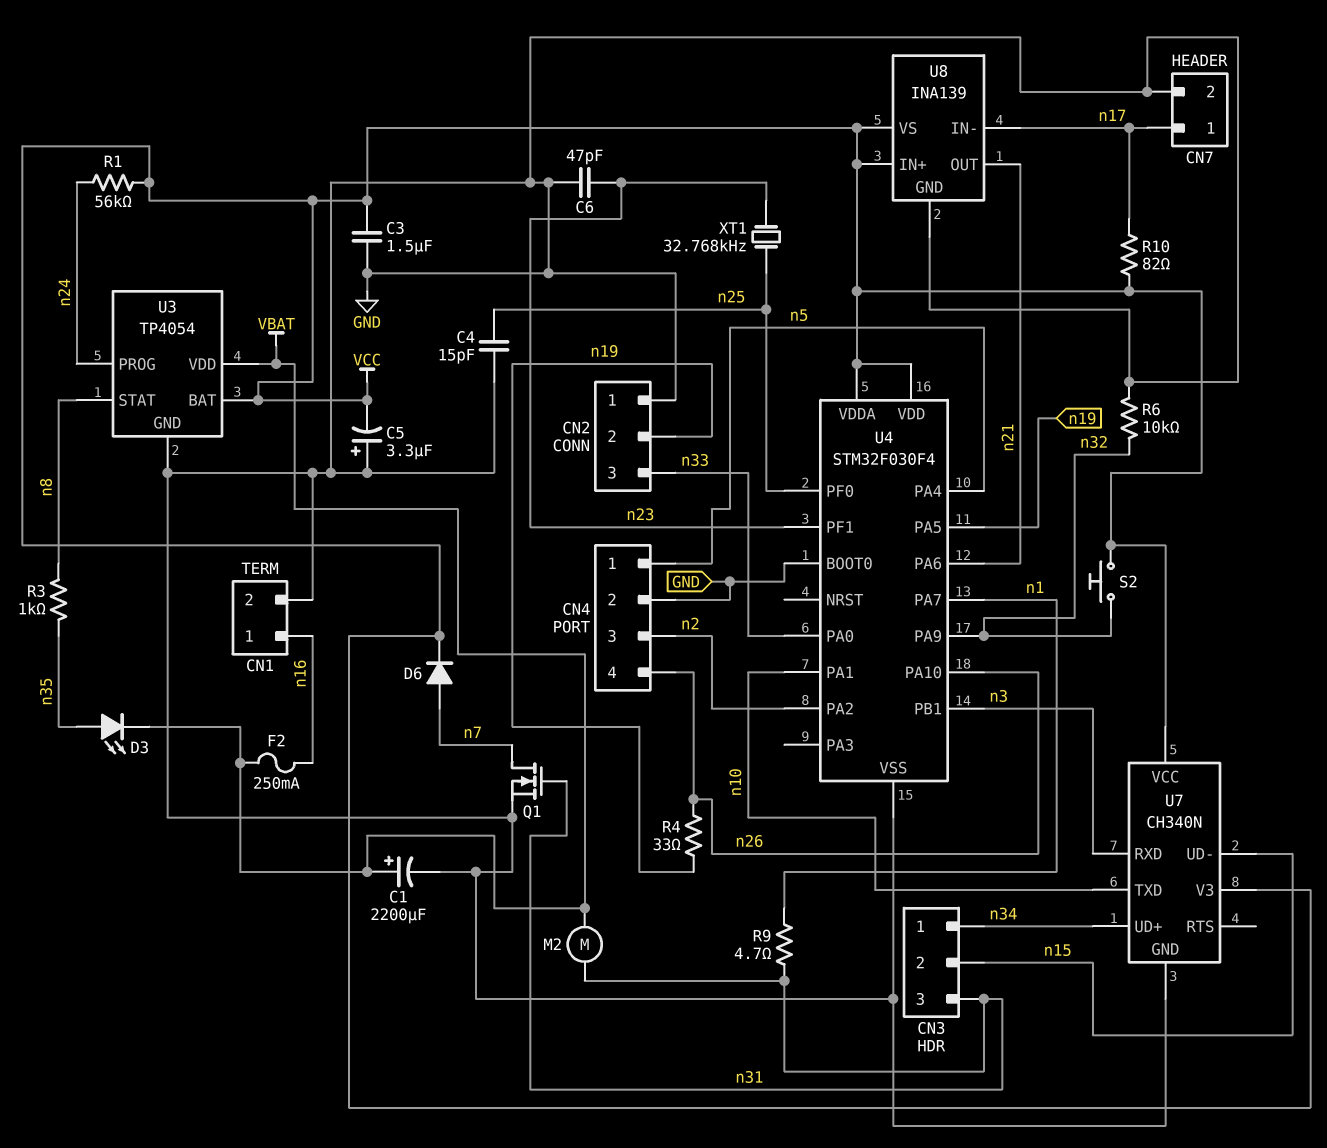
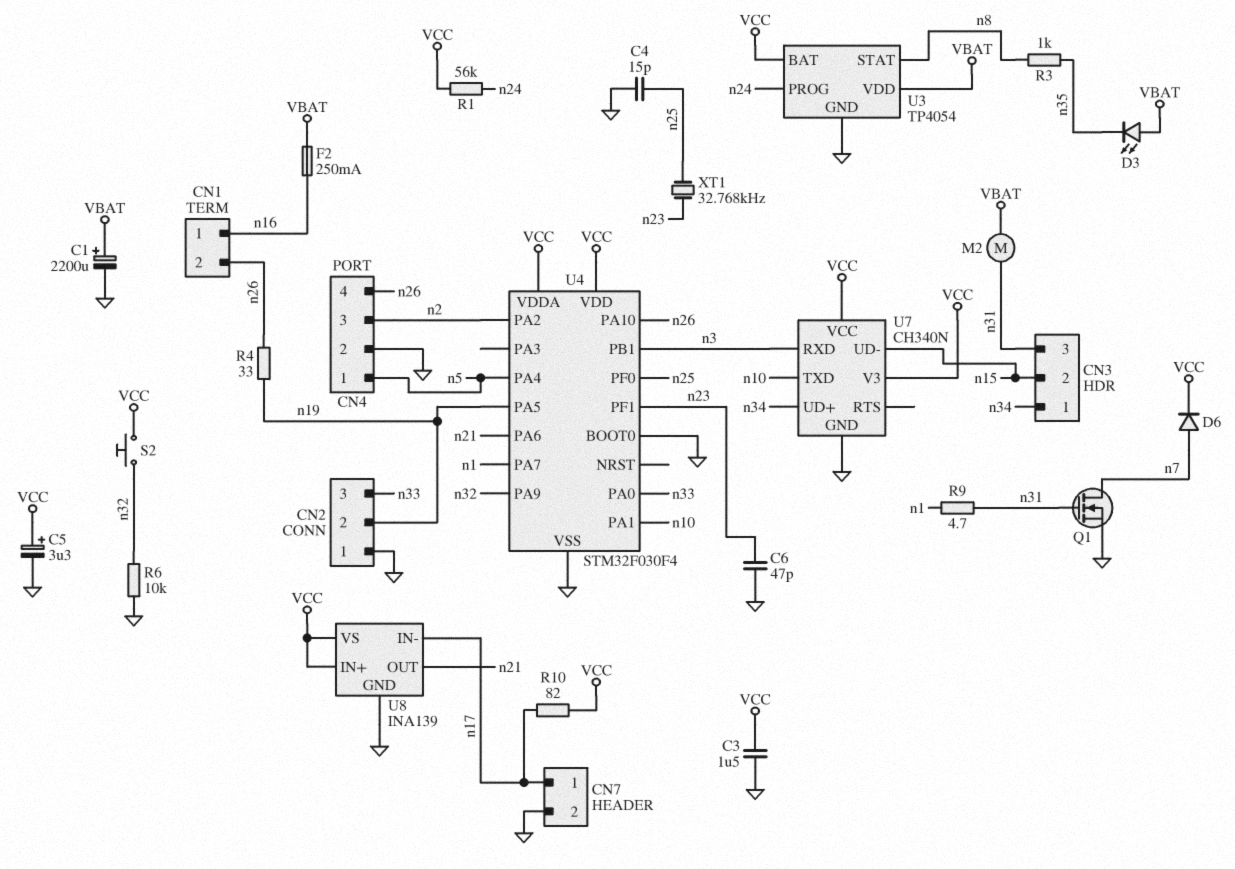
C5: 3.3uF (plus GND, minus VCC) -> 3.3uF (plus VCC, minus GND)
CN1 pin 2: GND -> n26
D3: LED (A n35, K VBAT) -> LED (A VBAT, K n35)

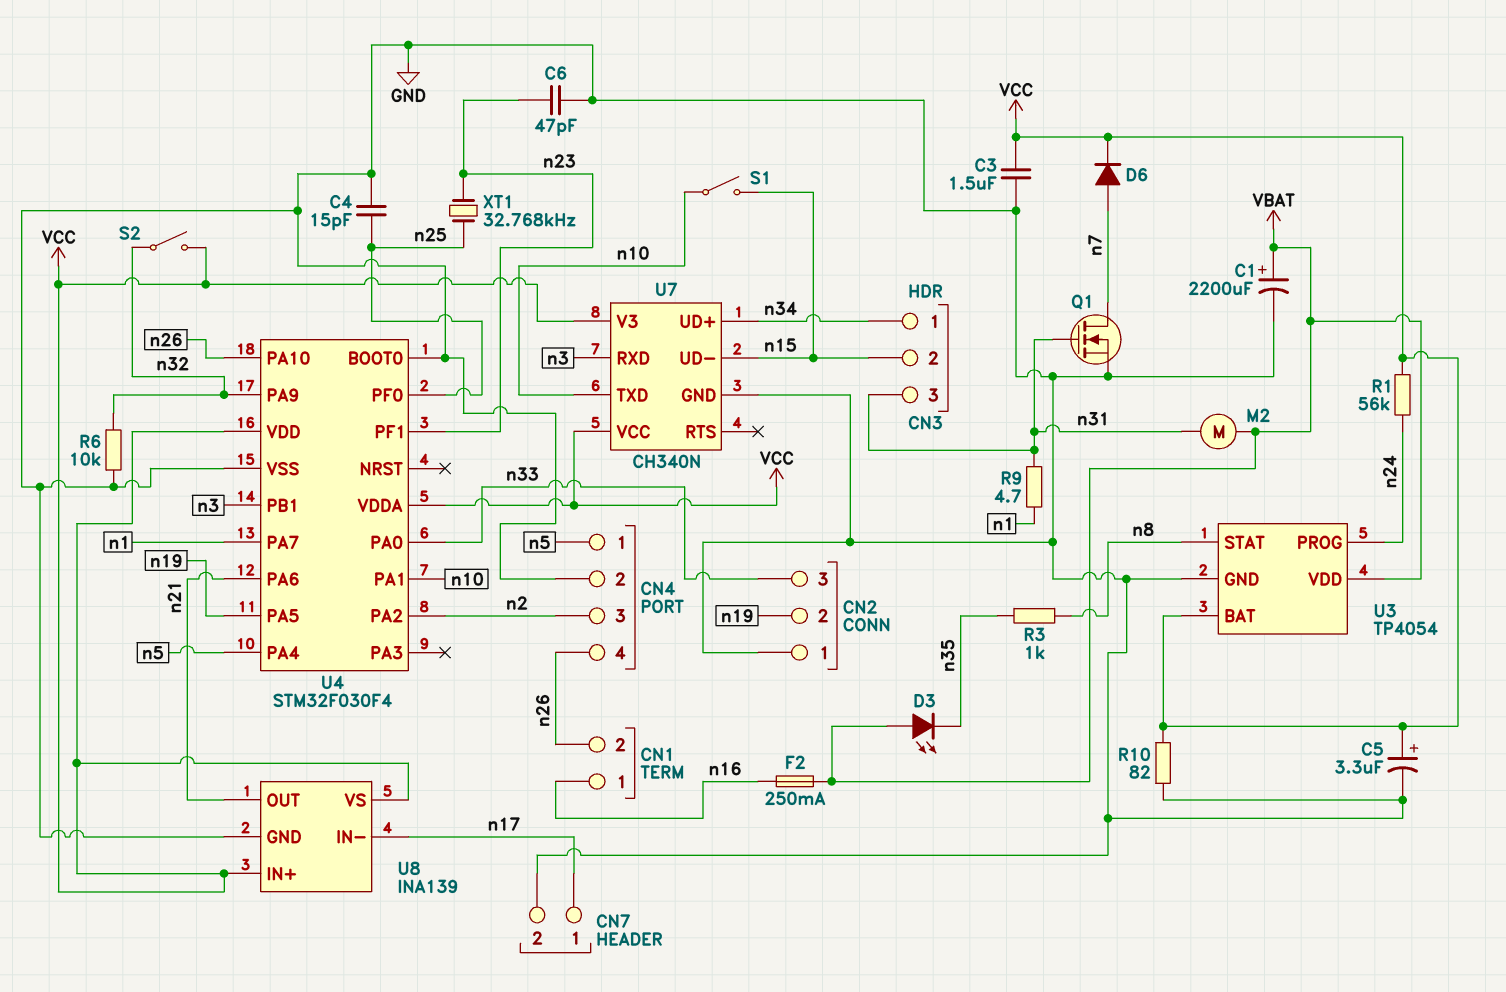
R4: 33 (n19, n26) -> none
R10: 82 (VCC, n17) -> 82 (GND, VCC)
S1: none -> switch (n10, n15)
S2: button (VCC, n32) -> switch (VCC, n32)

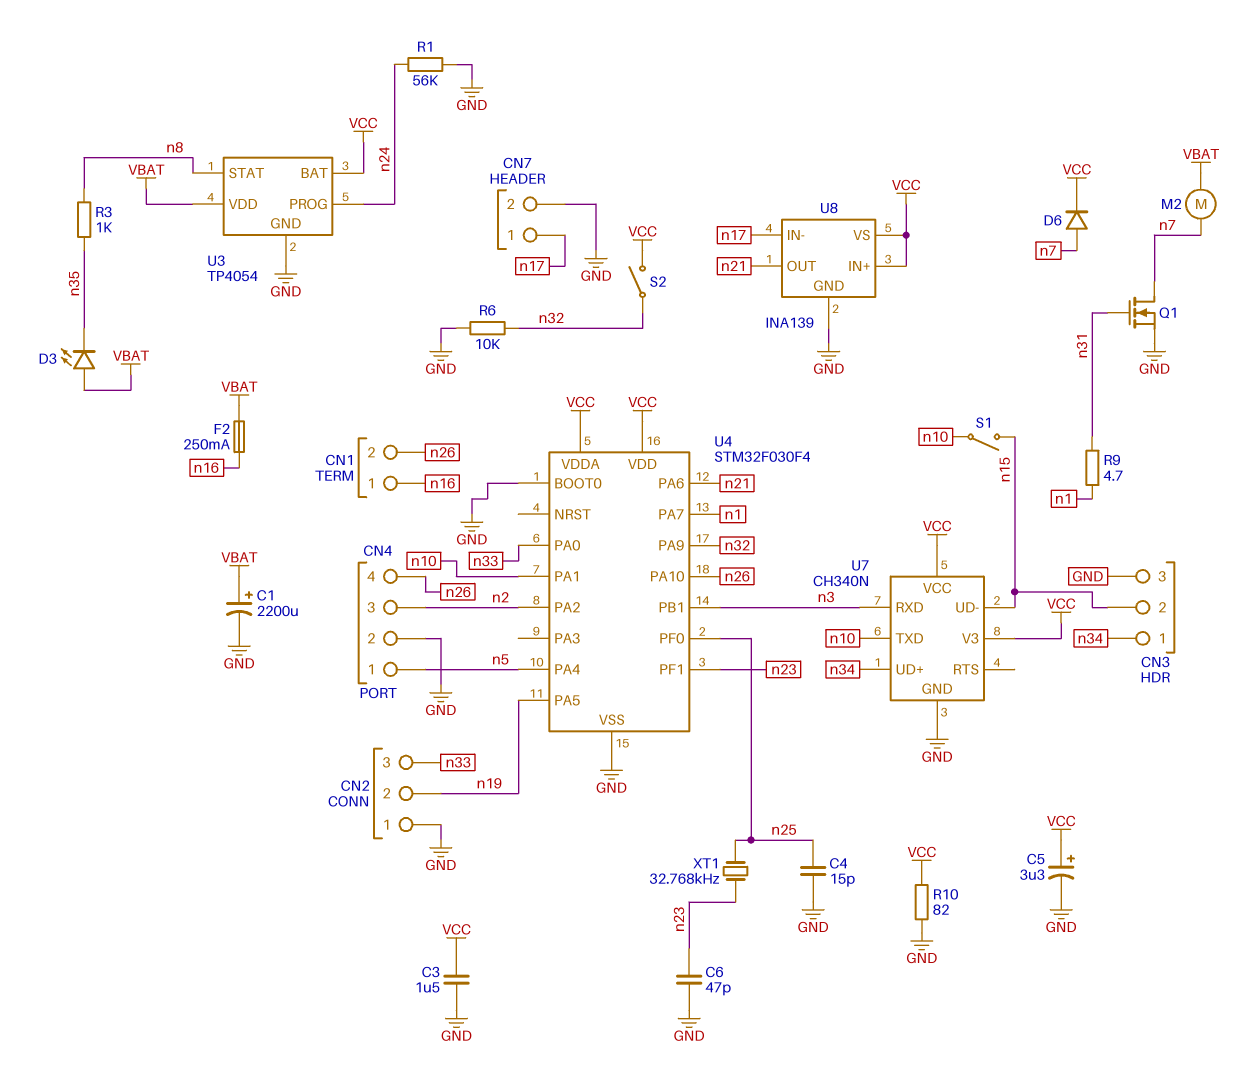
CN3 pin 3: n31 -> GND
M2: motor (VBAT, n31) -> motor (VBAT, n7)
R1: 56k (VCC, n24) -> 56k (GND, n24)

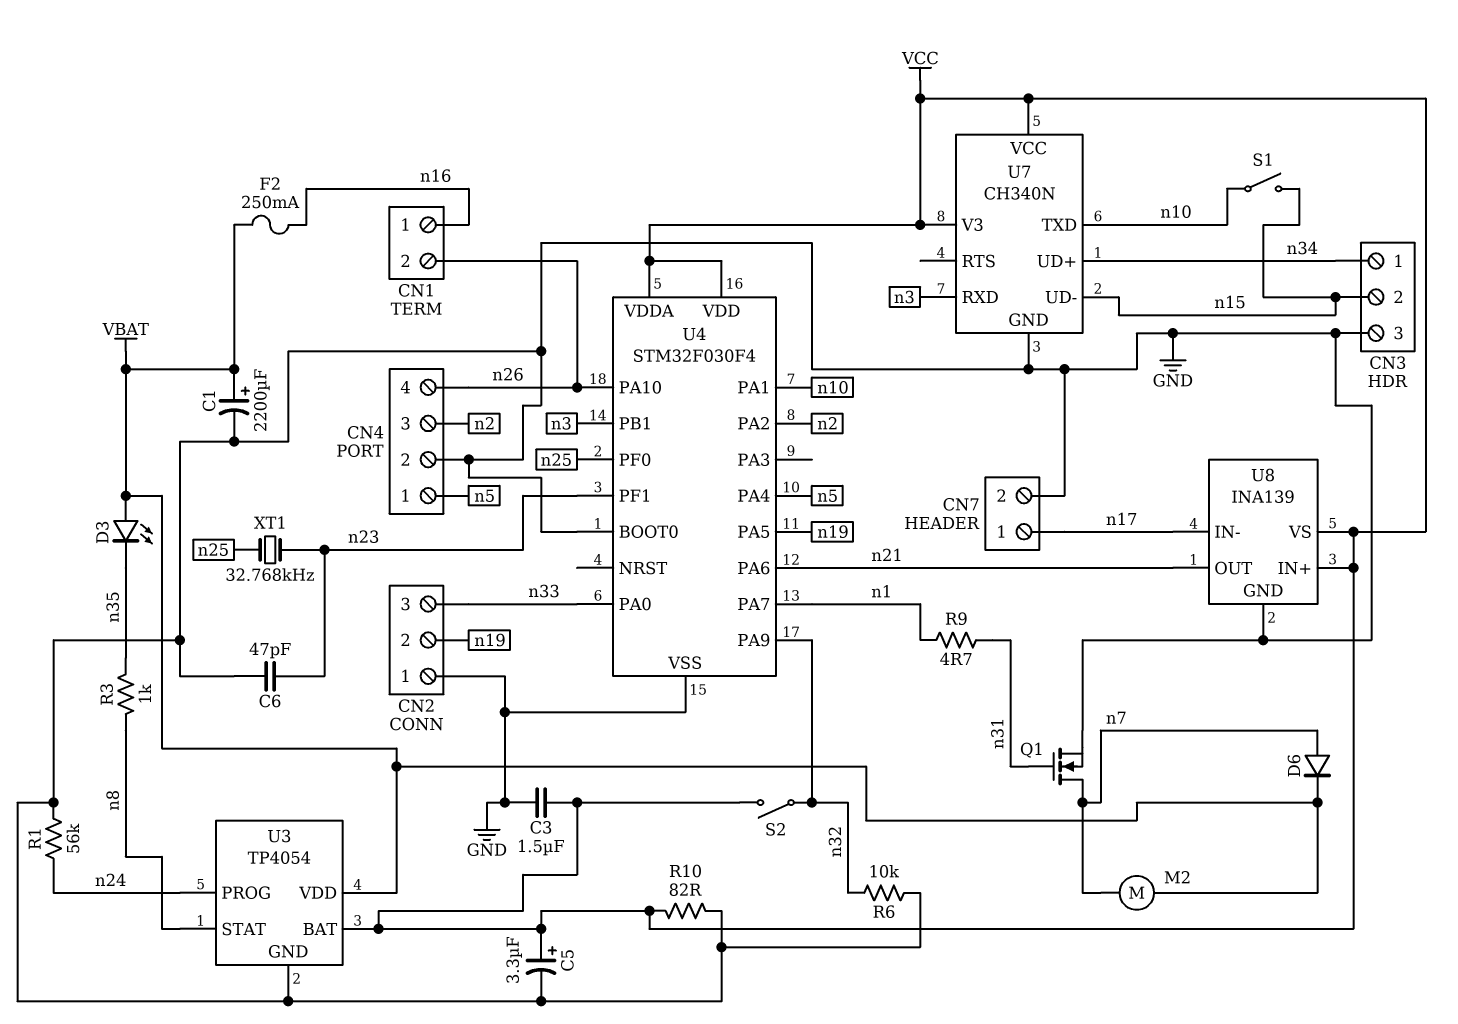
C4: 15pF (GND, n25) -> none
D6: diode (A n7, K VCC) -> diode (A n7, K VBAT)

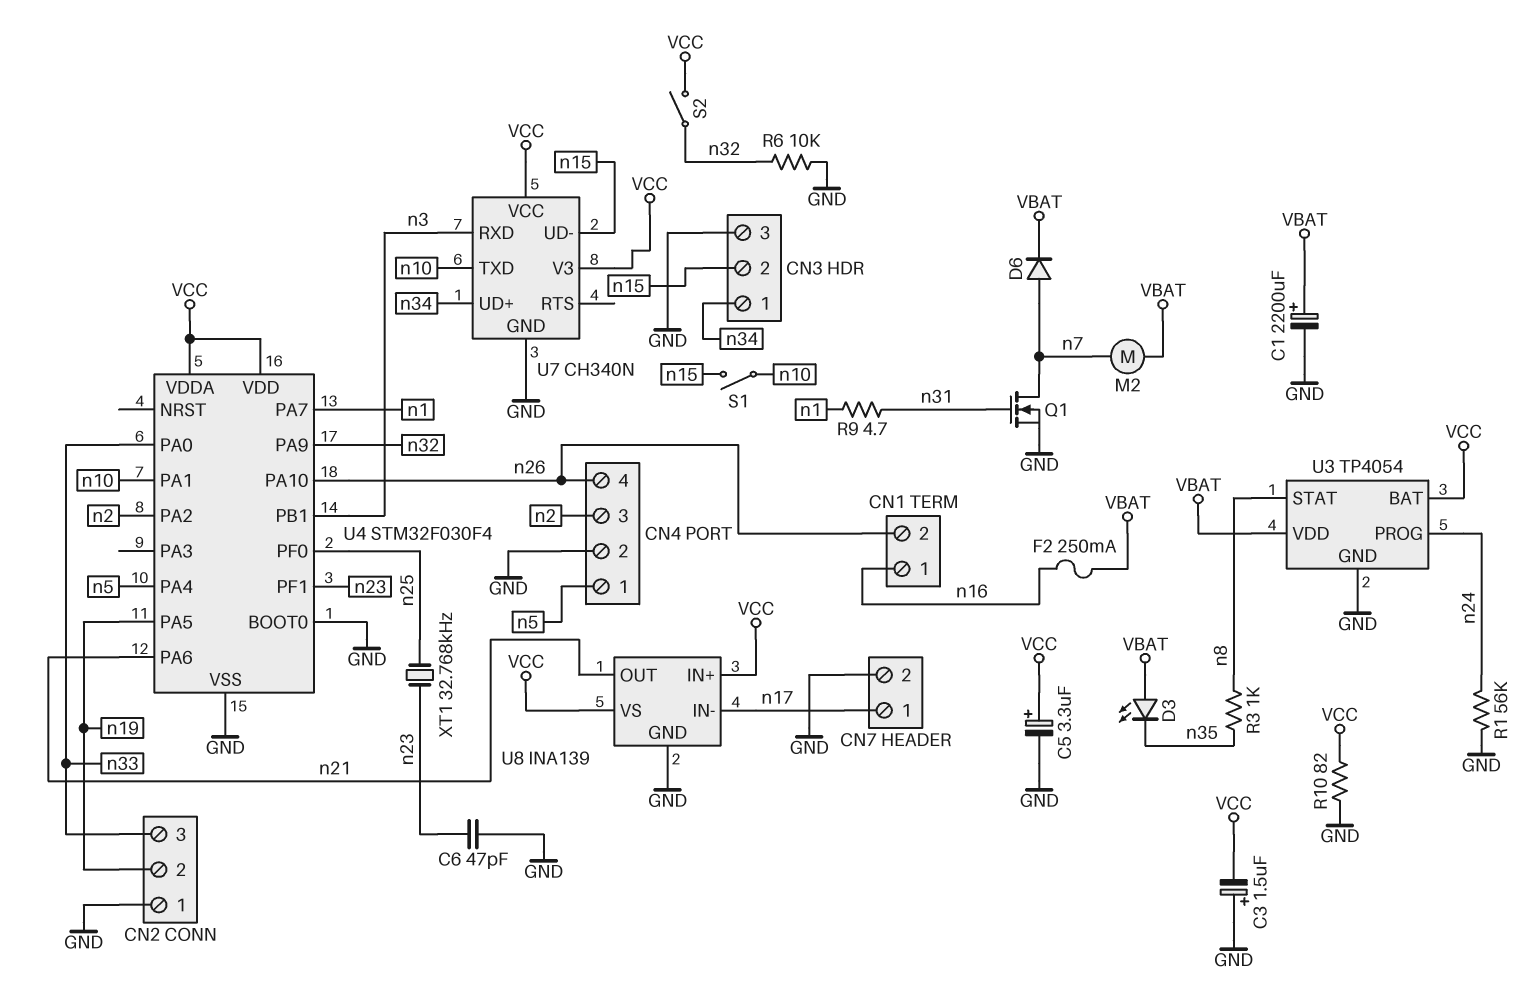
C3: 1.5uF (GND, VCC) -> 1.5uF (plus GND, minus VCC)

